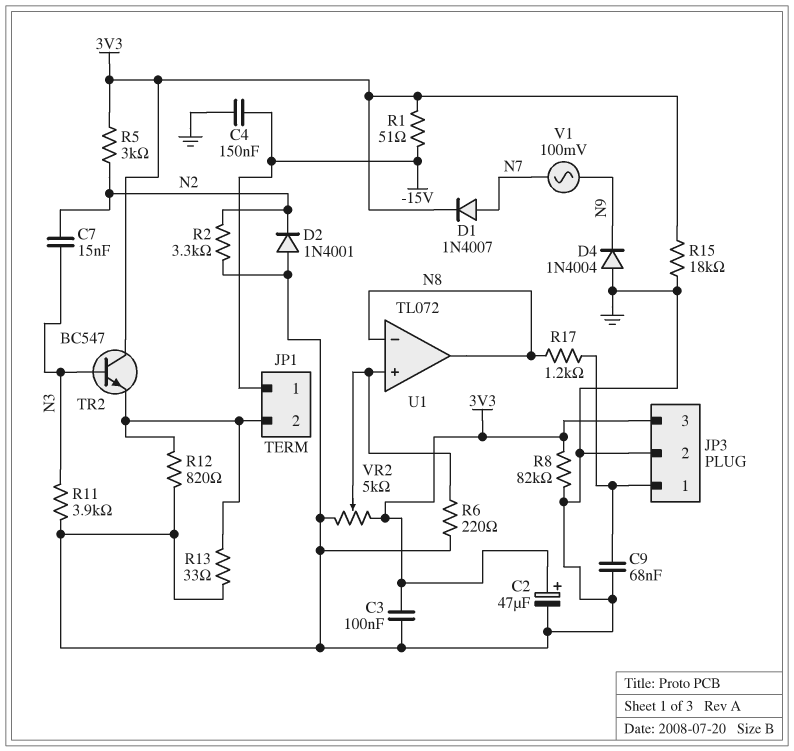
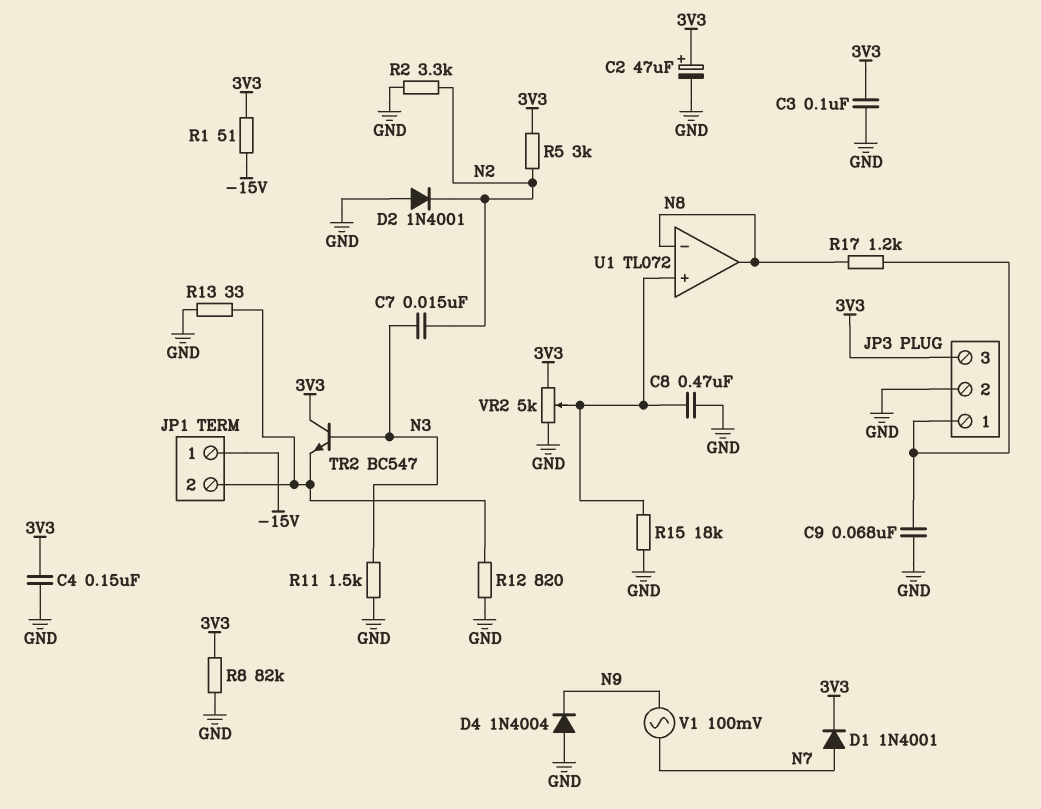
C4: 150nF (-15V, GND) -> 150nF (3V3, GND)
C8: none -> 470nF (GND, U1/in+)
D1: diode 1N4007 (A N7, K 3V3) -> diode 1N4001 (A N7, K 3V3)
R6: 220 (GND, U1/in+) -> none
R11: 3.9k (GND, N3) -> 1.5k (GND, N3)
R15: 18k (3V3, GND) -> 18k (GND, U1/in+)

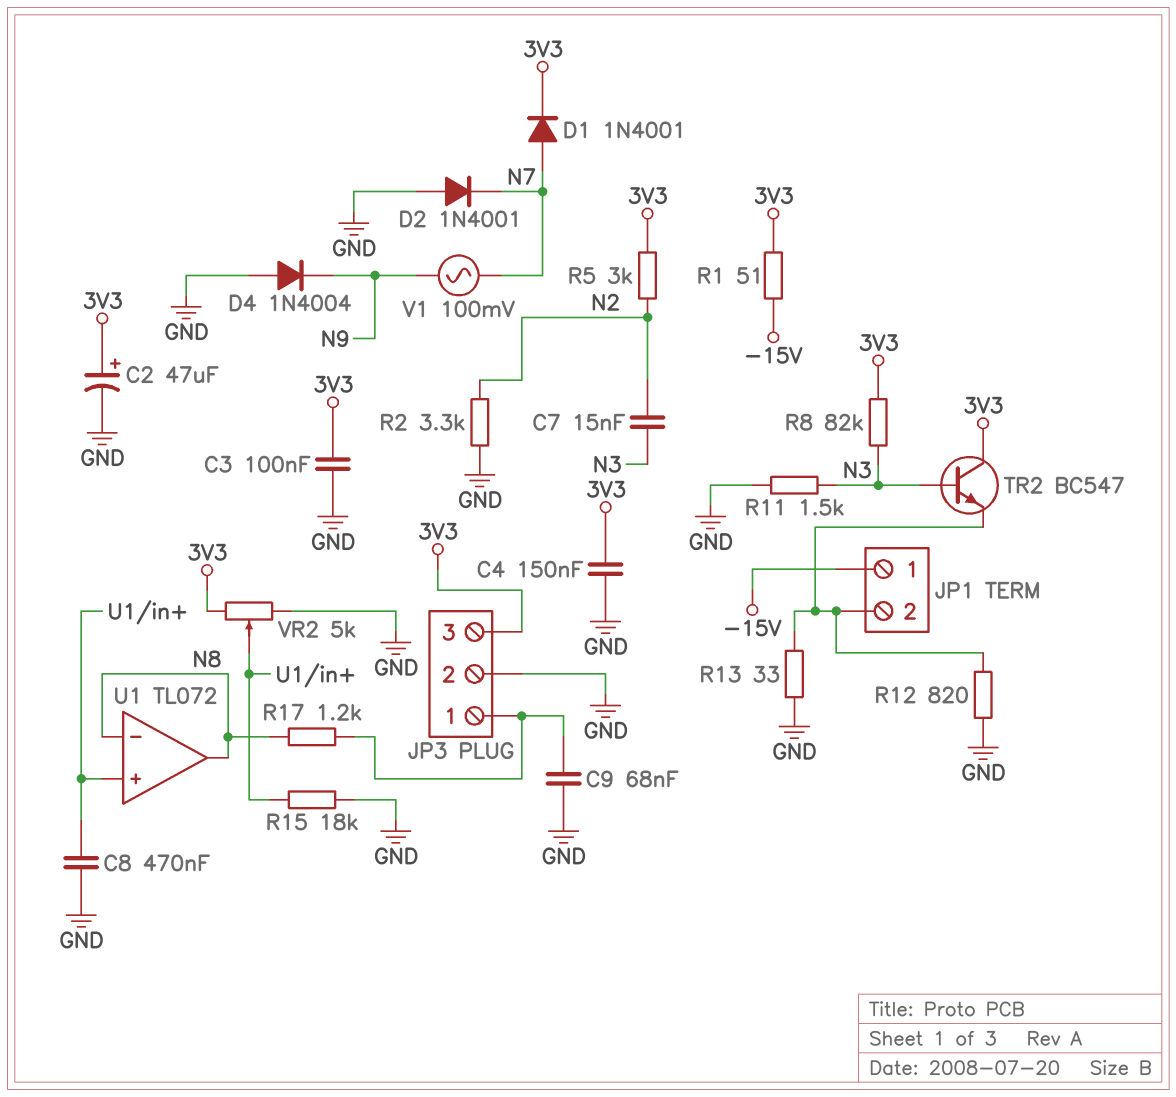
D2: diode 1N4001 (A GND, K N2) -> diode 1N4001 (A GND, K N7)
R8: 82k (3V3, GND) -> 82k (3V3, N3)

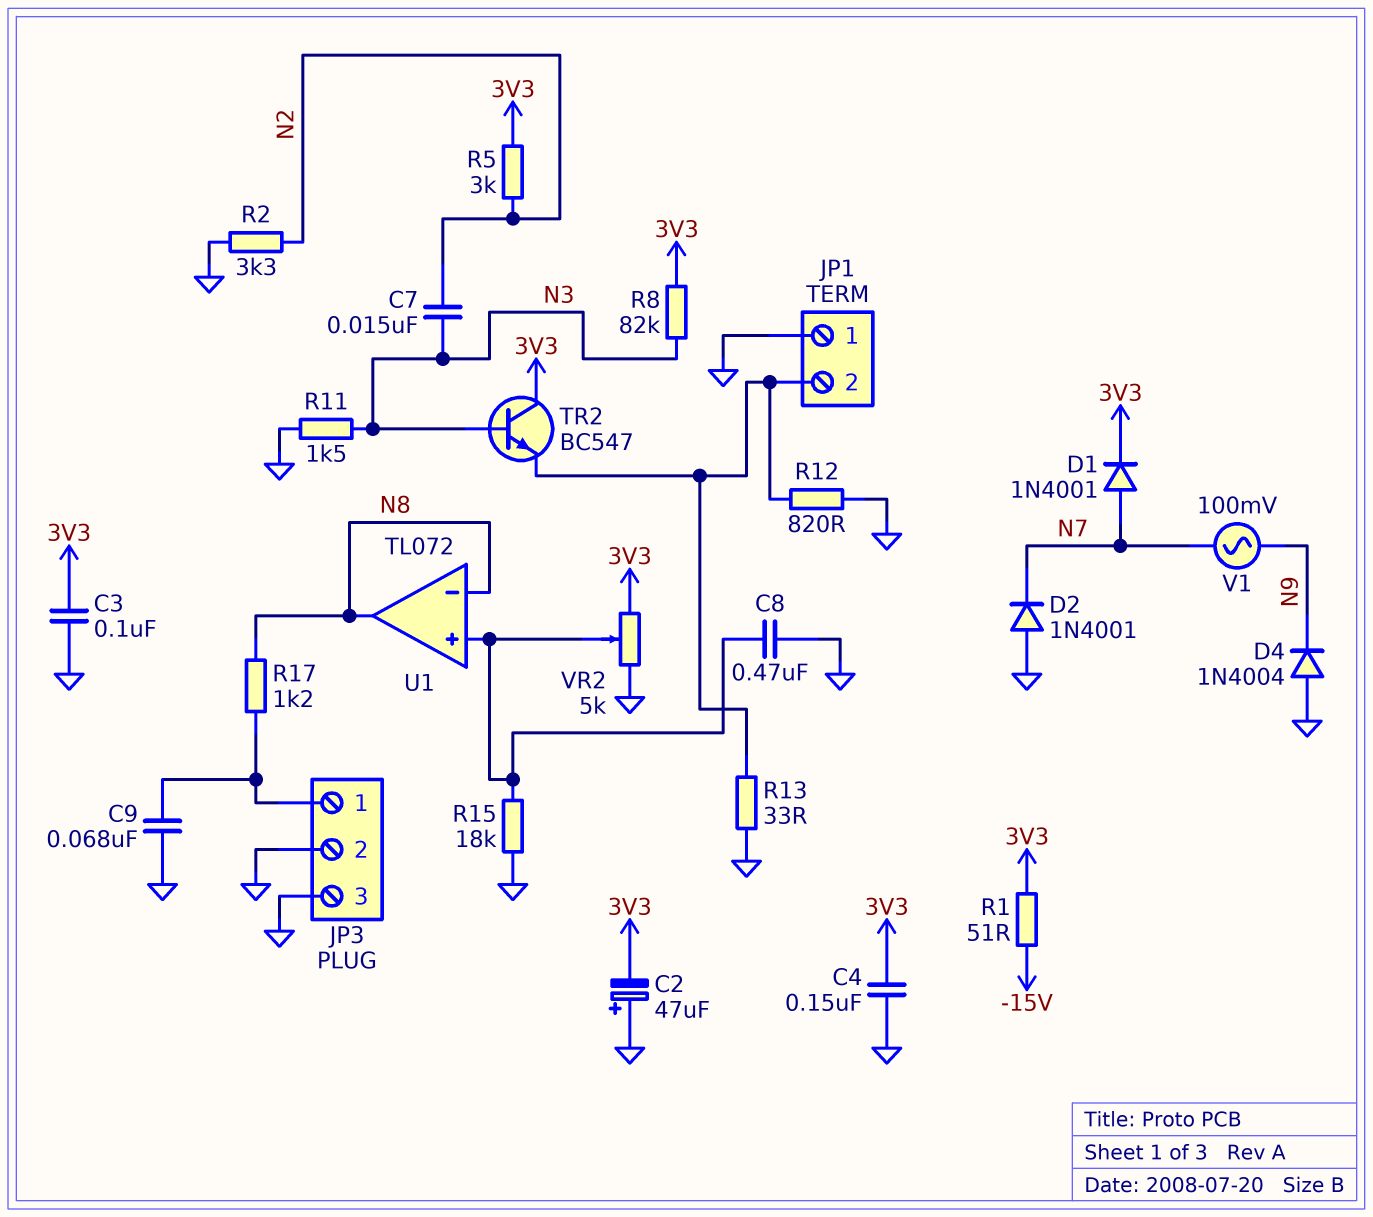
C2: 47uF (plus 3V3, minus GND) -> 47uF (plus GND, minus 3V3)
JP1 pin 1: -15V -> GND
JP3 pin 3: 3V3 -> GND

